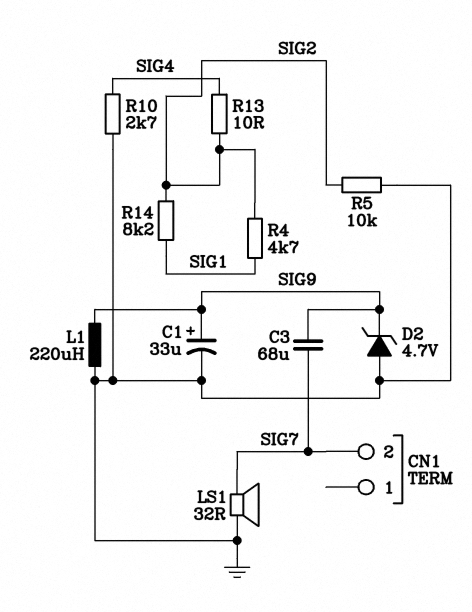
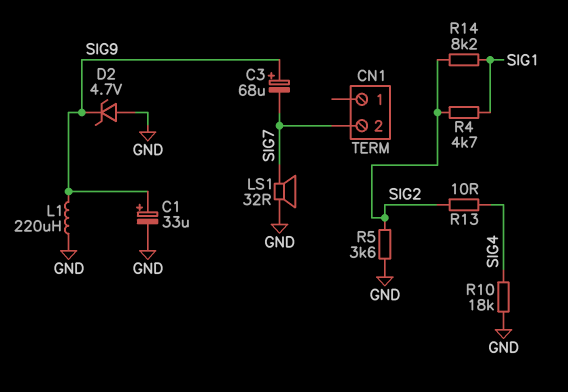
C3: 68uF (SIG7, SIG9) -> 68uF (plus SIG9, minus SIG7)
R5: 10k (GND, SIG2) -> 3.6k (GND, SIG2)
R10: 2.7k (GND, SIG4) -> 18k (GND, SIG4)

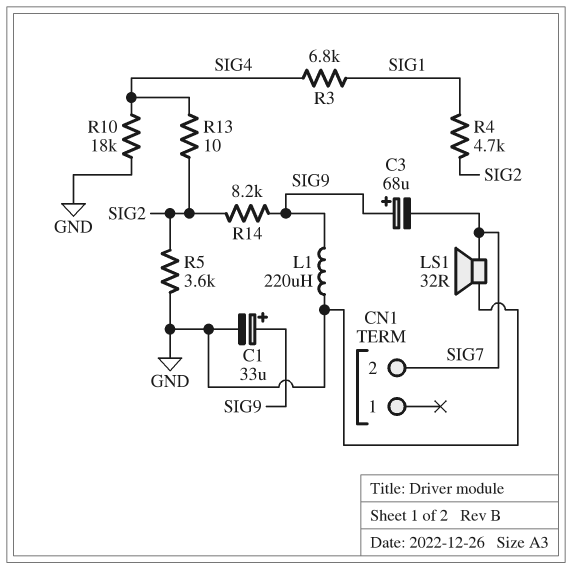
D2: zener 4.7V (A GND, K SIG9) -> none
R3: none -> 6.8k (SIG1, SIG4)
R14: 8.2k (SIG1, SIG2) -> 8.2k (SIG2, SIG9)

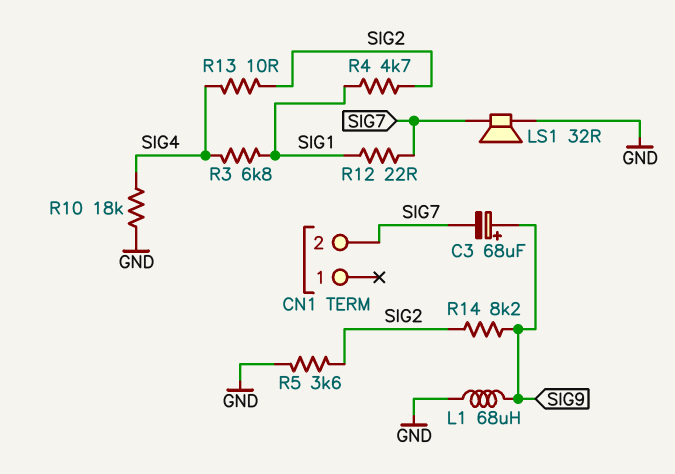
C1: 33uF (plus SIG9, minus GND) -> none
L1: 220uH (GND, SIG9) -> 68uH (GND, SIG9)
R12: none -> 22 (SIG1, SIG7)

